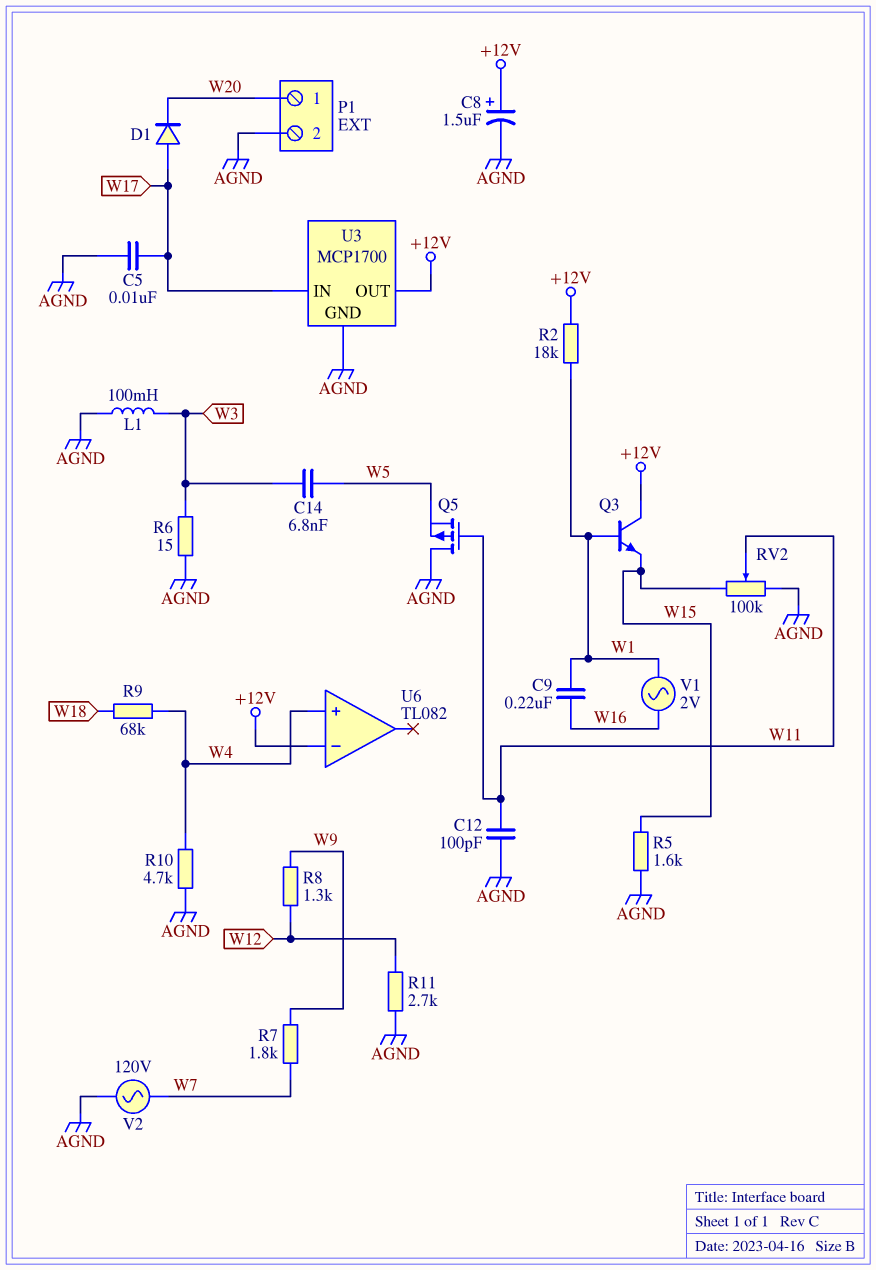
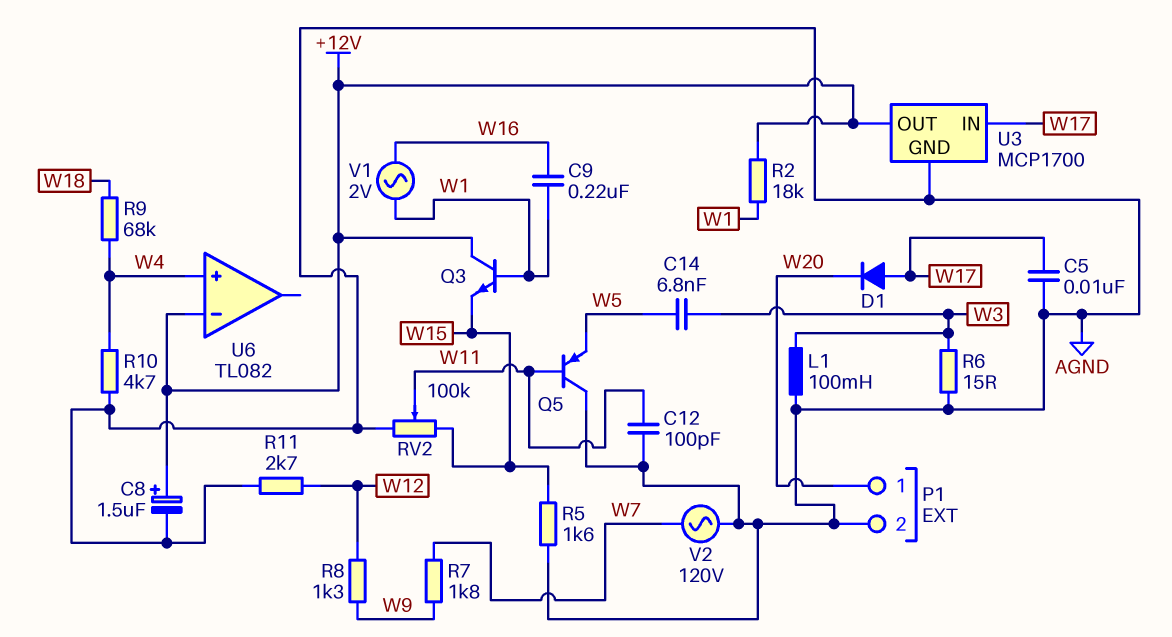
Q5: PMOS (G W11, D AGND, S W5) -> PNP (B W11, C AGND, E W5)

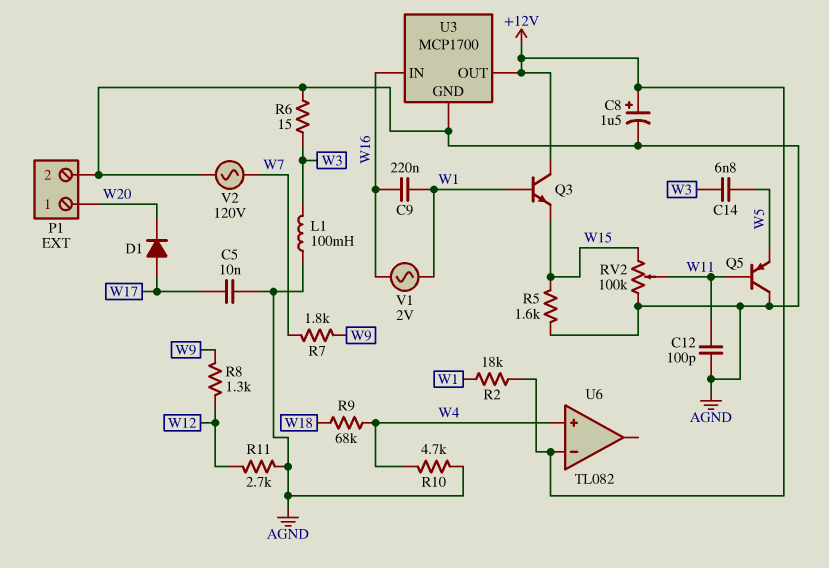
U3 pin IN: W17 -> W16

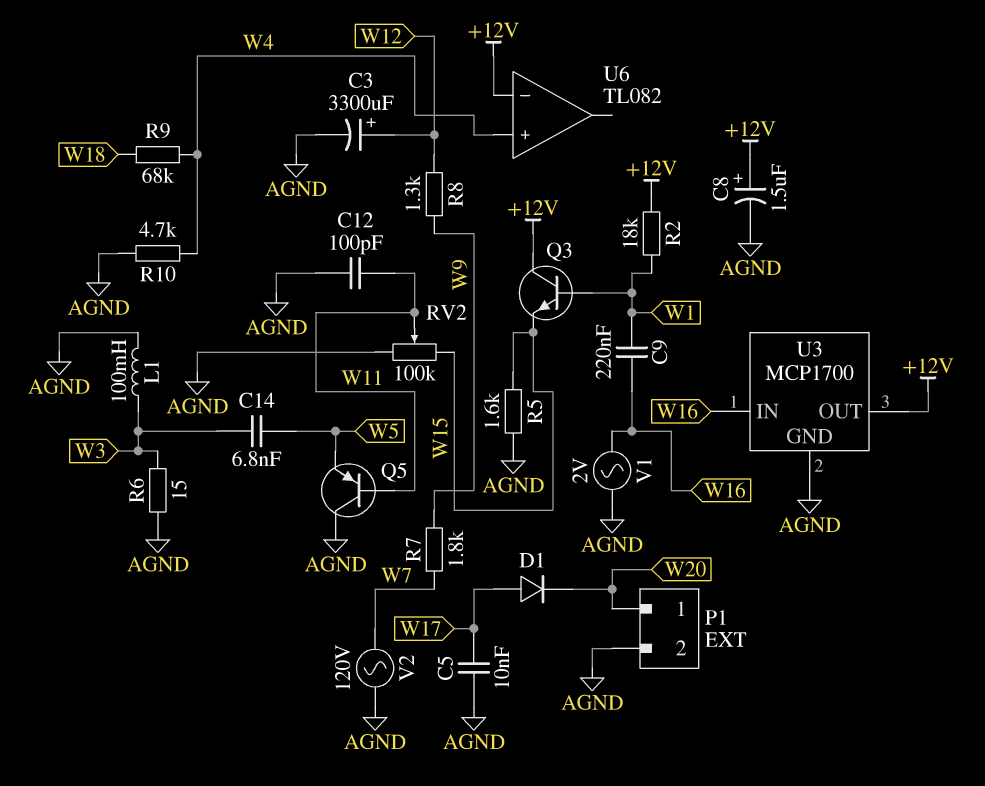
C3: none -> 3300uF (plus W12, minus AGND)
R11: 2.7k (AGND, W12) -> none
V1: AC 2V (W1, W16) -> AC 2V (AGND, W16)

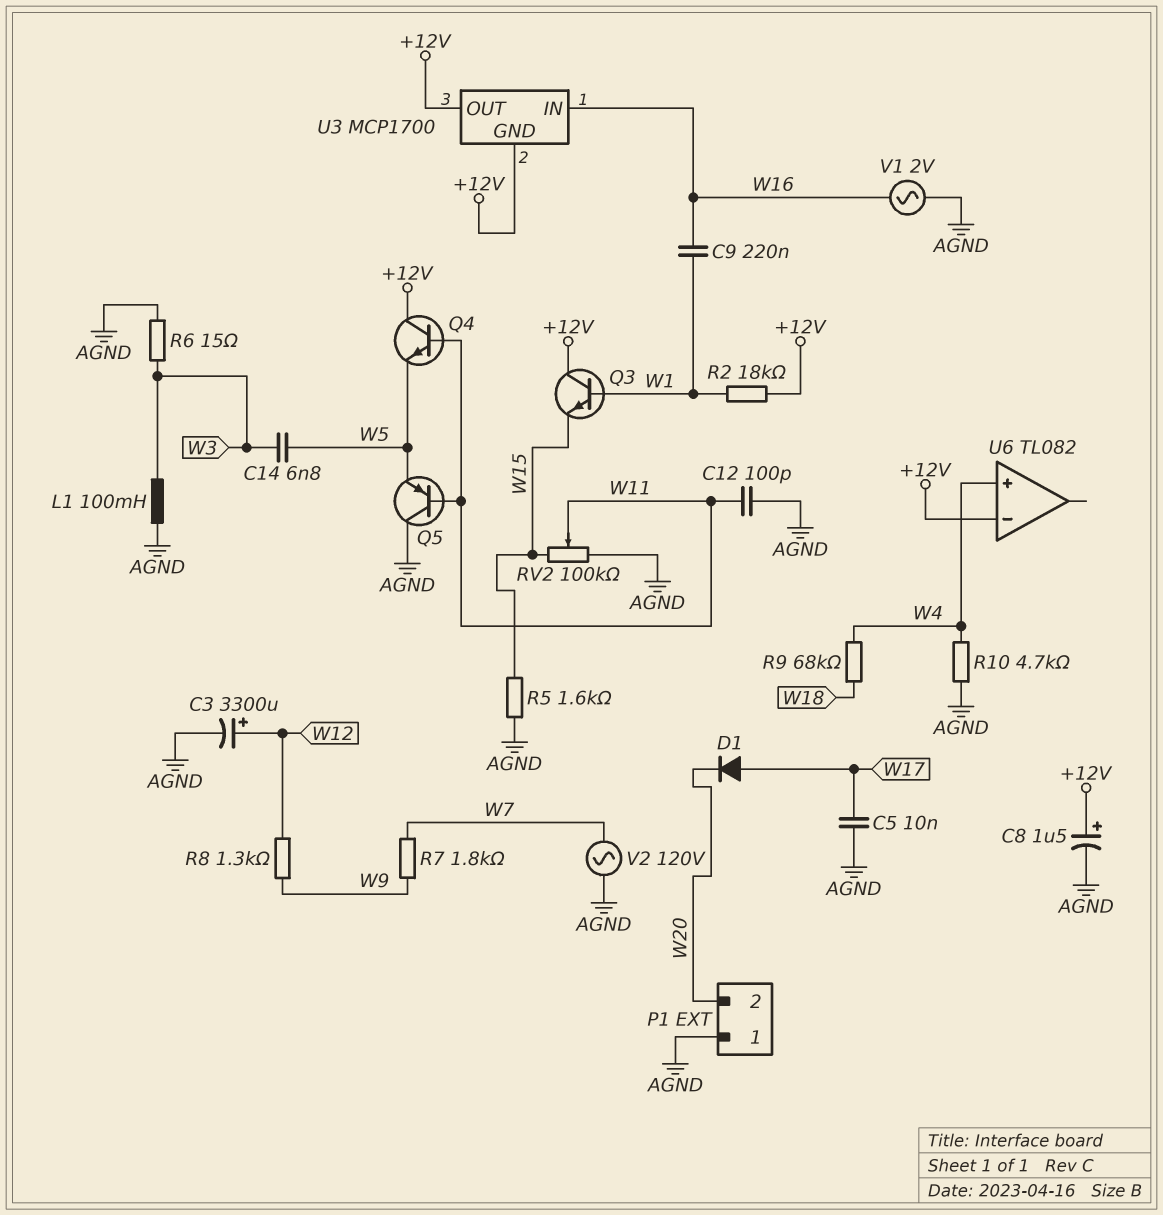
P1 pin 1: W20 -> AGND
P1 pin 2: AGND -> W20
Q4: none -> NPN (B W11, C +12V, E W5)
U3 pin GND: AGND -> +12V

